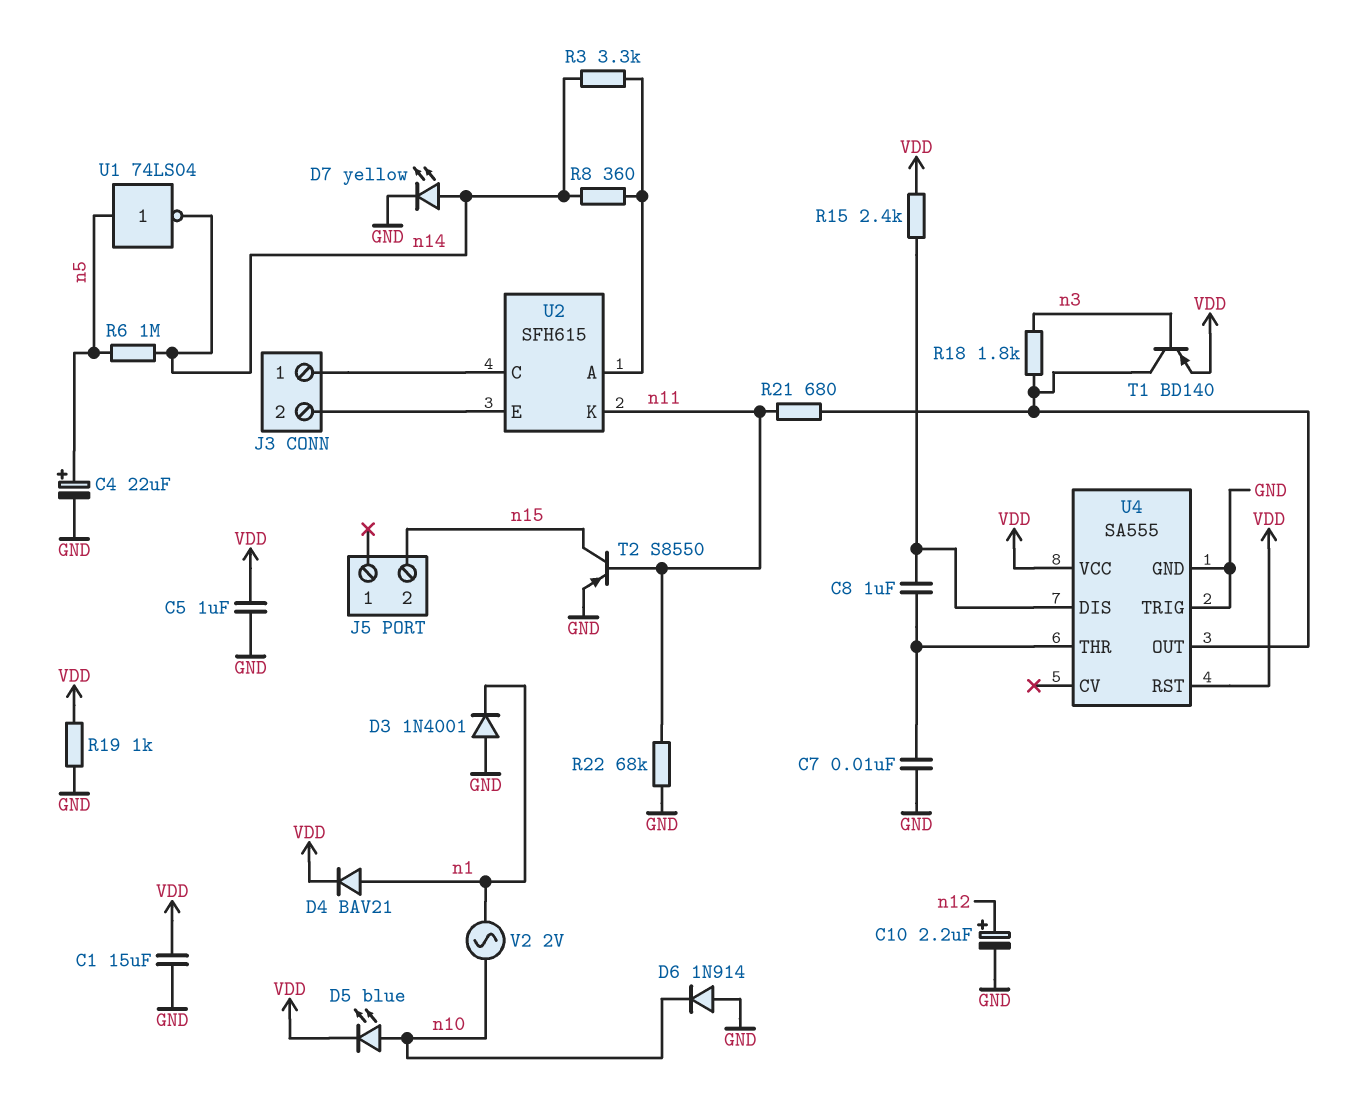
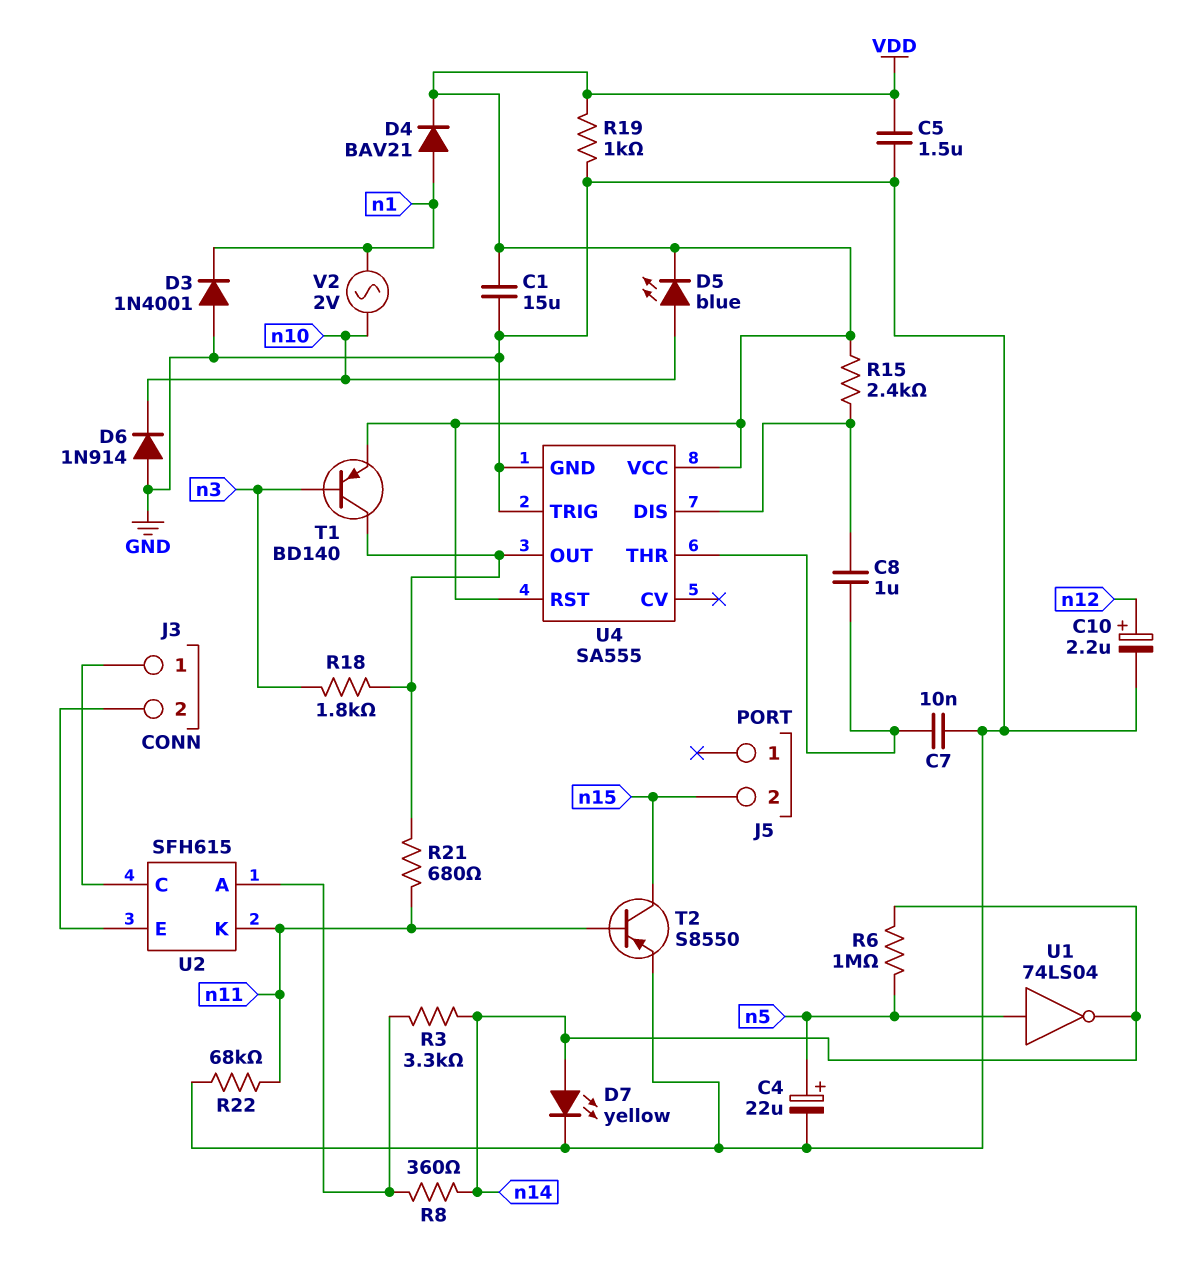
C5: 1uF (GND, VDD) -> 1.5uF (GND, VDD)

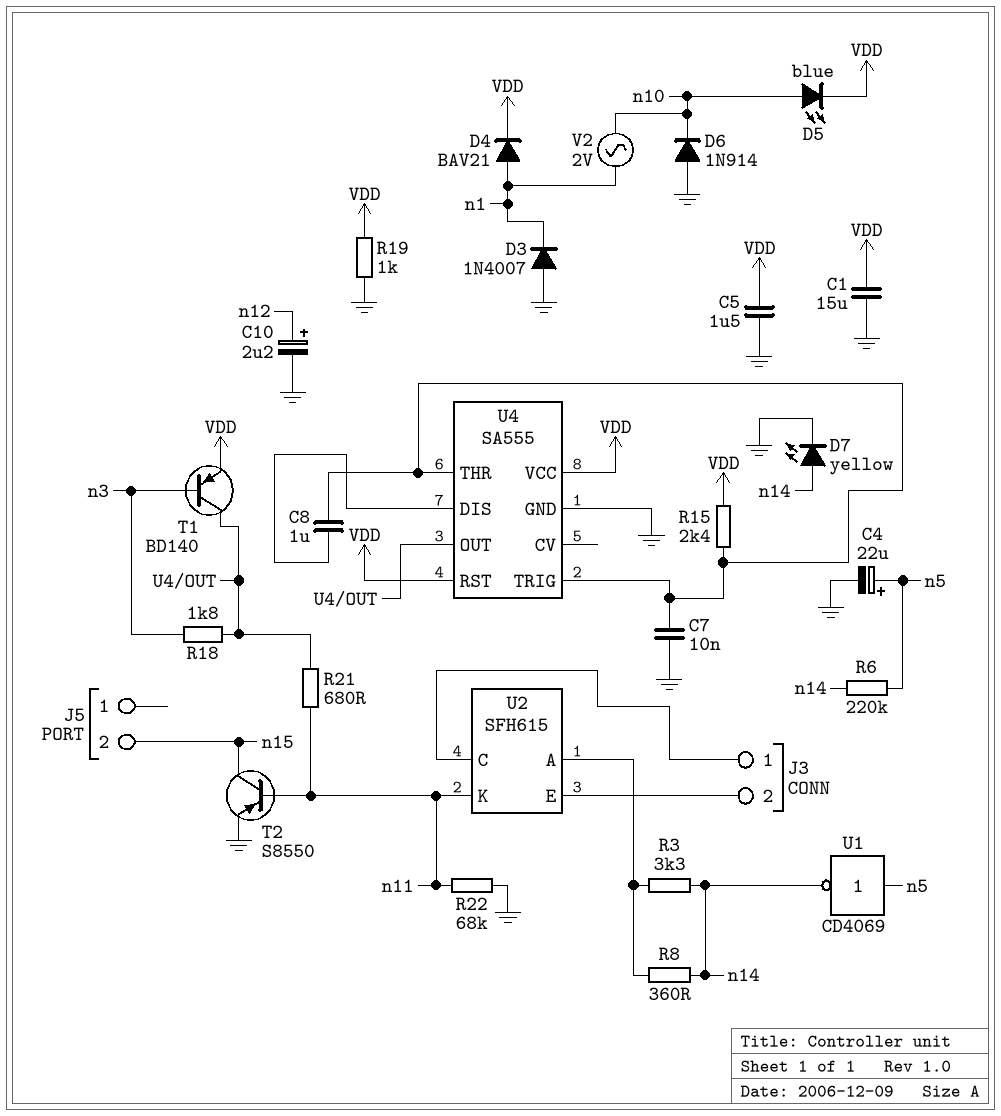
D3: diode 1N4001 (A GND, K n1) -> diode 1N4007 (A GND, K n1)
R6: 1M (n5, n14) -> 220k (n5, n14)
R15: 2.4k (U4/DIS, VDD) -> 2.4k (U4/THR, VDD)
U1: NOT 74LS04 (in n5, out n14) -> NOT CD4069 (in n5, out n14)
U4 pin TRIG: GND -> U4/THR

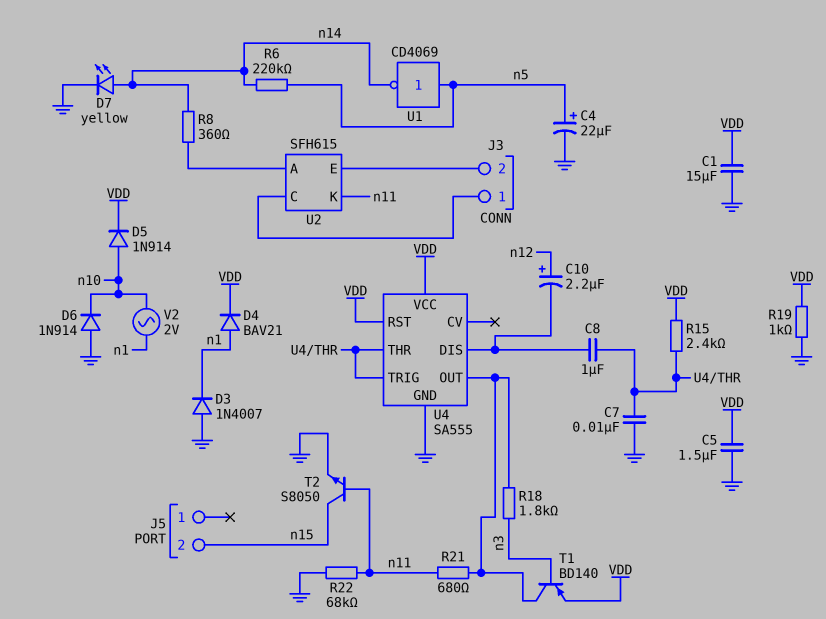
C10: 2.2uF (plus n12, minus GND) -> 2.2uF (plus n12, minus U4/DIS)
D5: LED blue (A n10, K VDD) -> diode 1N914 (A n10, K VDD)
R3: 3.3k (U2/A, n14) -> none
T2: PNP S8550 (B n11, C n15, E GND) -> NPN S8050 (B n11, C n15, E GND)

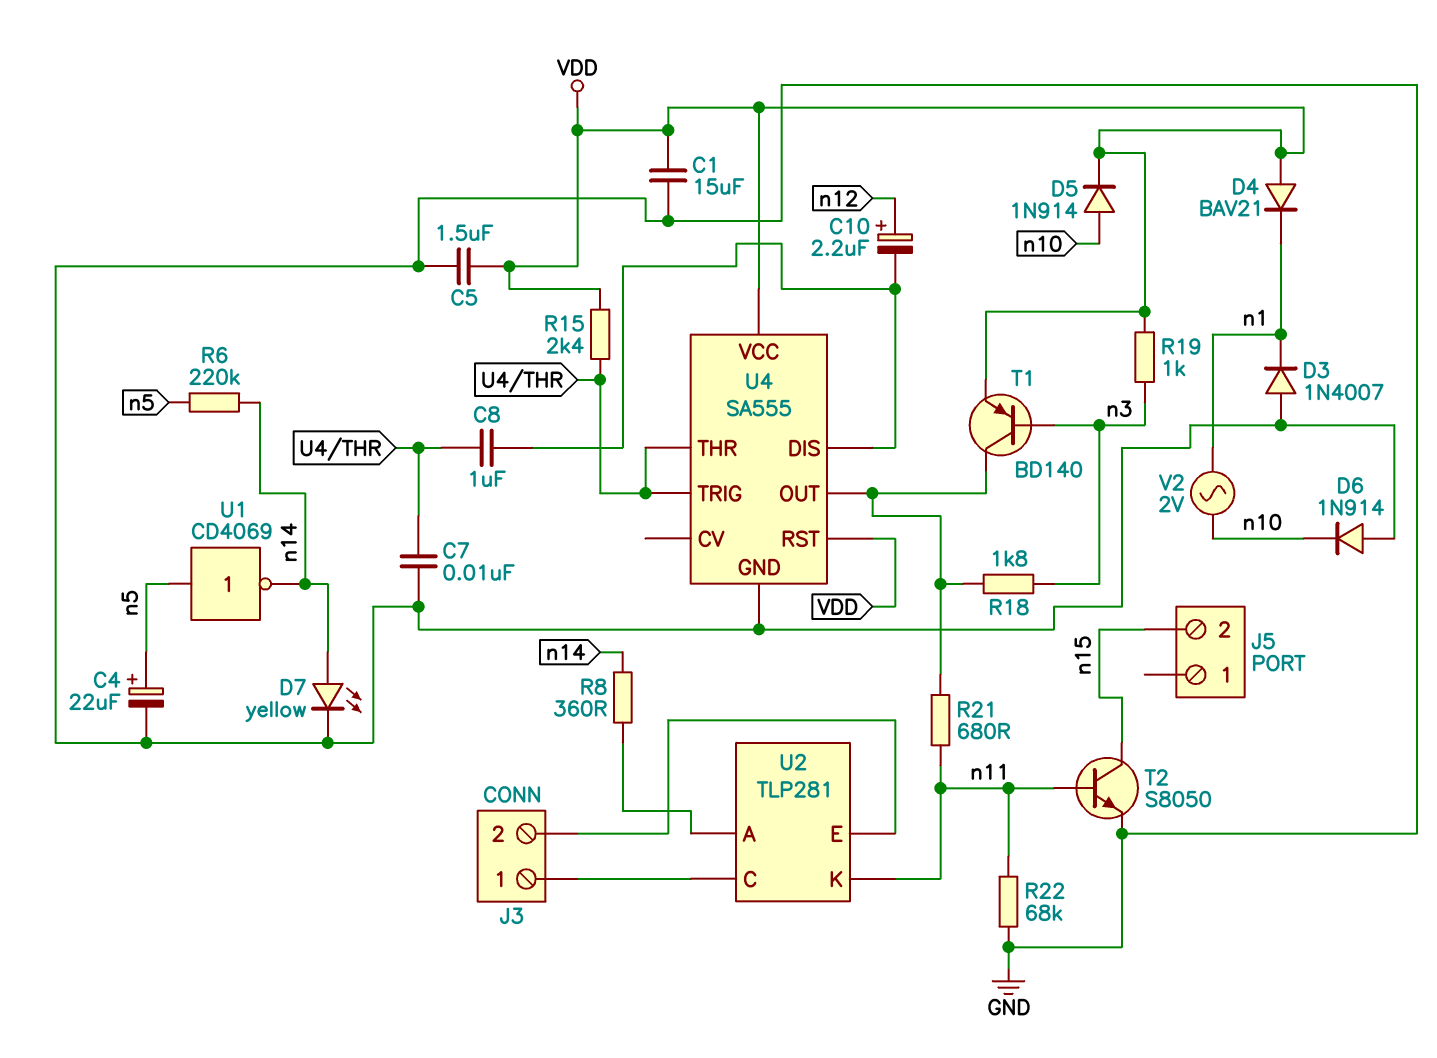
D4: diode BAV21 (A n1, K VDD) -> diode BAV21 (A VDD, K n1)
R19: 1k (GND, VDD) -> 1k (VDD, n3)
U2: SFH615 -> TLP281

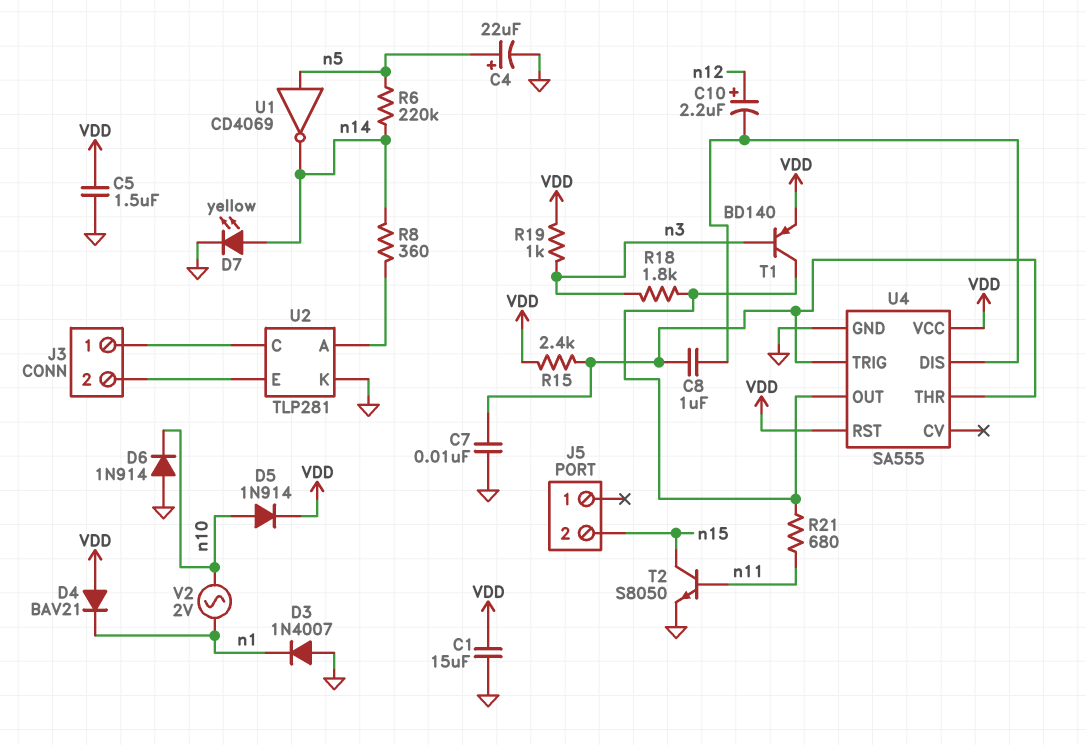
R22: 68k (GND, n11) -> none
U2 pin K: n11 -> GND

